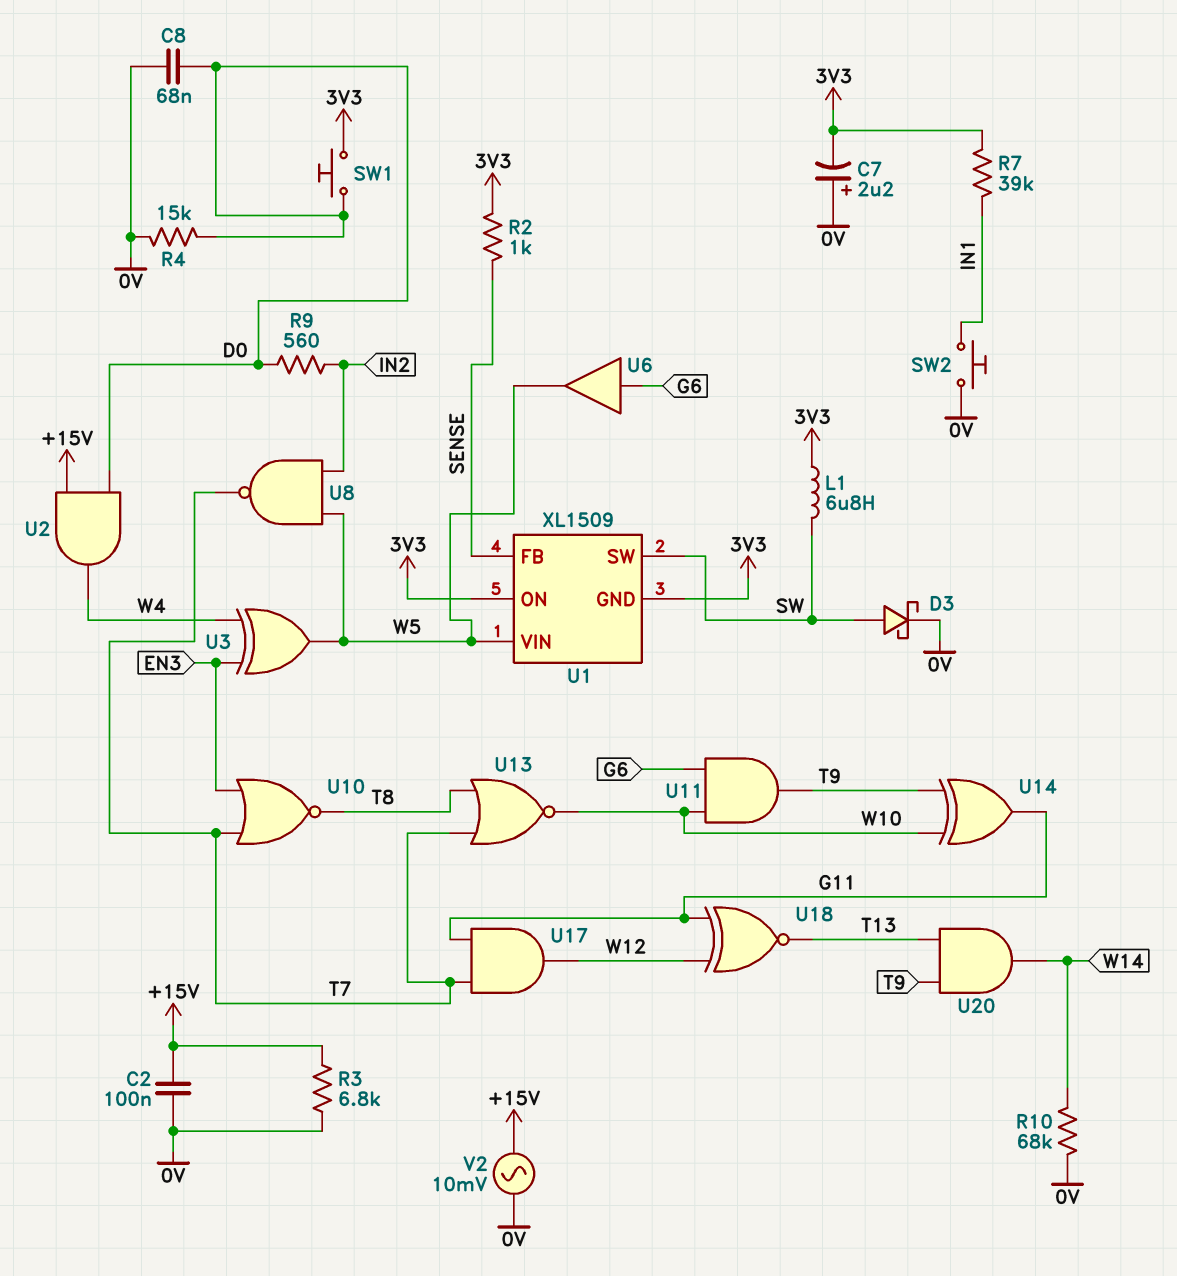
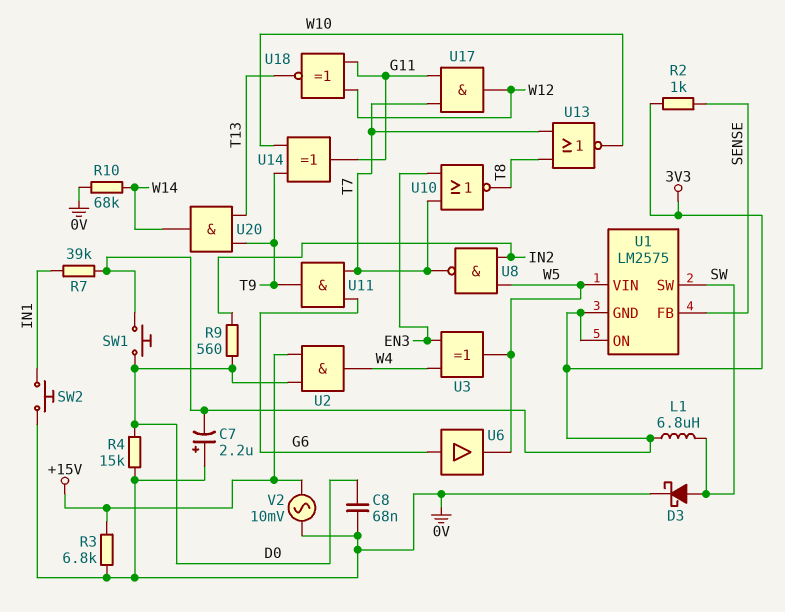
C2: 100nF (+15V, 0V) -> none
U1: XL1509 -> LM2575
U11: AND (in G6, in W10, out T9) -> AND (in G6, in T7, out T9)

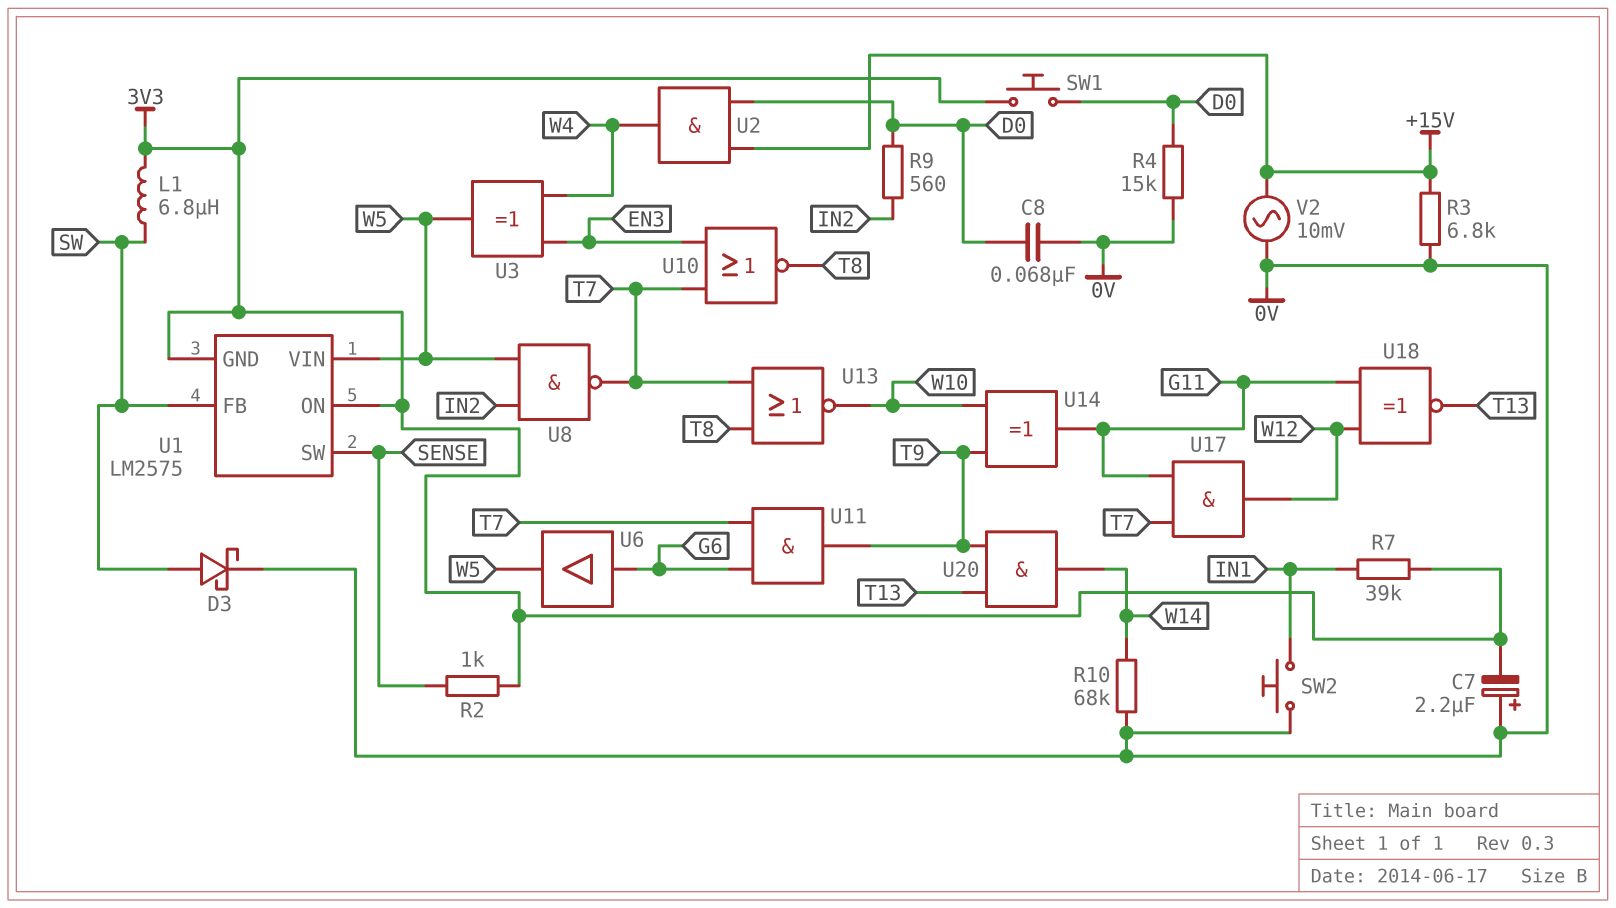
U1 pin FB: SENSE -> SW
U1 pin SW: SW -> SENSE

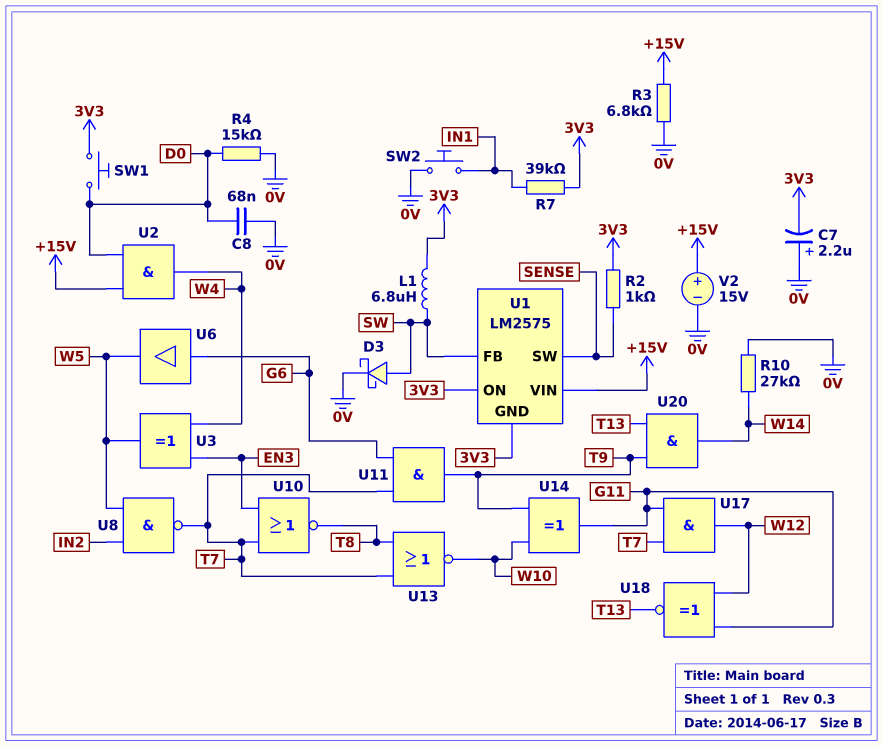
R9: 560 (D0, IN2) -> none
R10: 68k (0V, W14) -> 27k (0V, W14)
U1 pin VIN: W5 -> +15V
V2: AC 10mV (+15V, 0V) -> 15V (plus +15V, minus 0V)

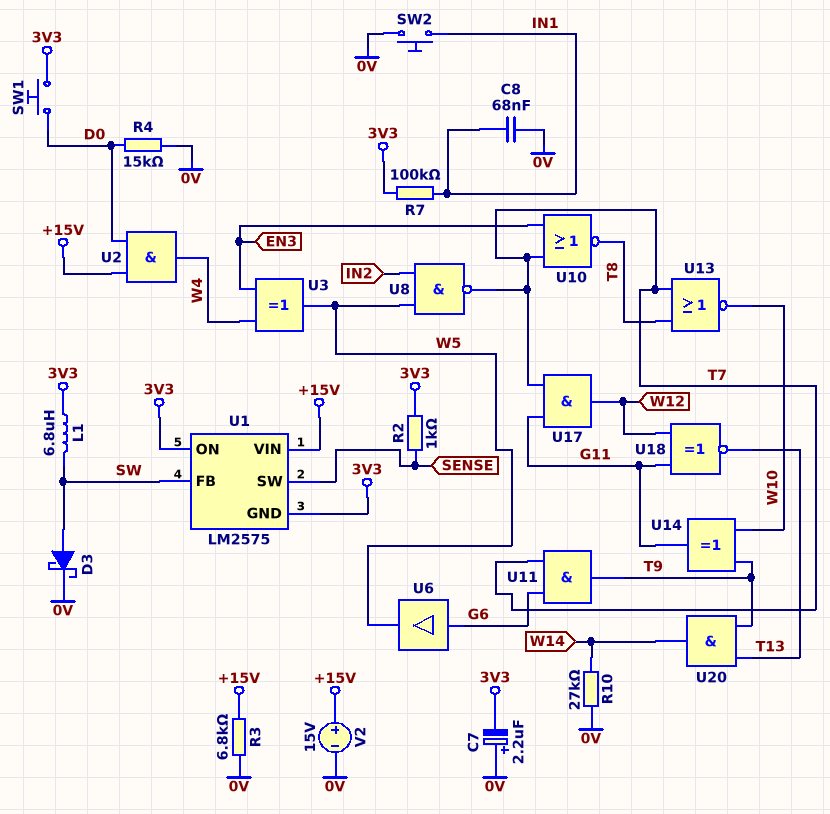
C8: 68nF (0V, D0) -> 68nF (0V, IN1)
R7: 39k (3V3, IN1) -> 100k (3V3, IN1)

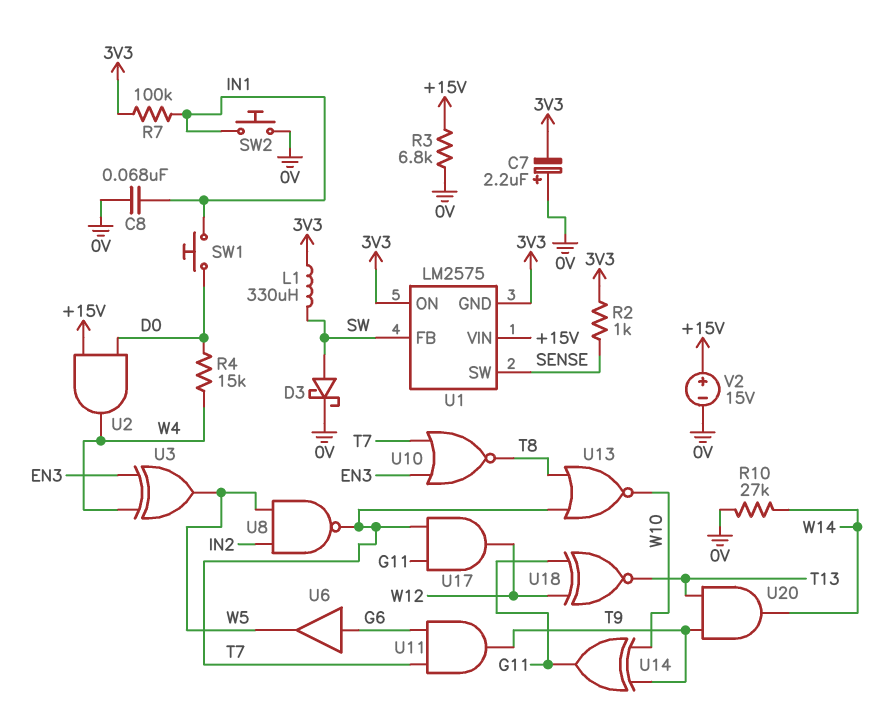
L1: 6.8uH (3V3, SW) -> 330uH (3V3, SW)
R4: 15k (0V, D0) -> 15k (D0, W4)
SW1: button (3V3, D0) -> button (D0, IN1)

